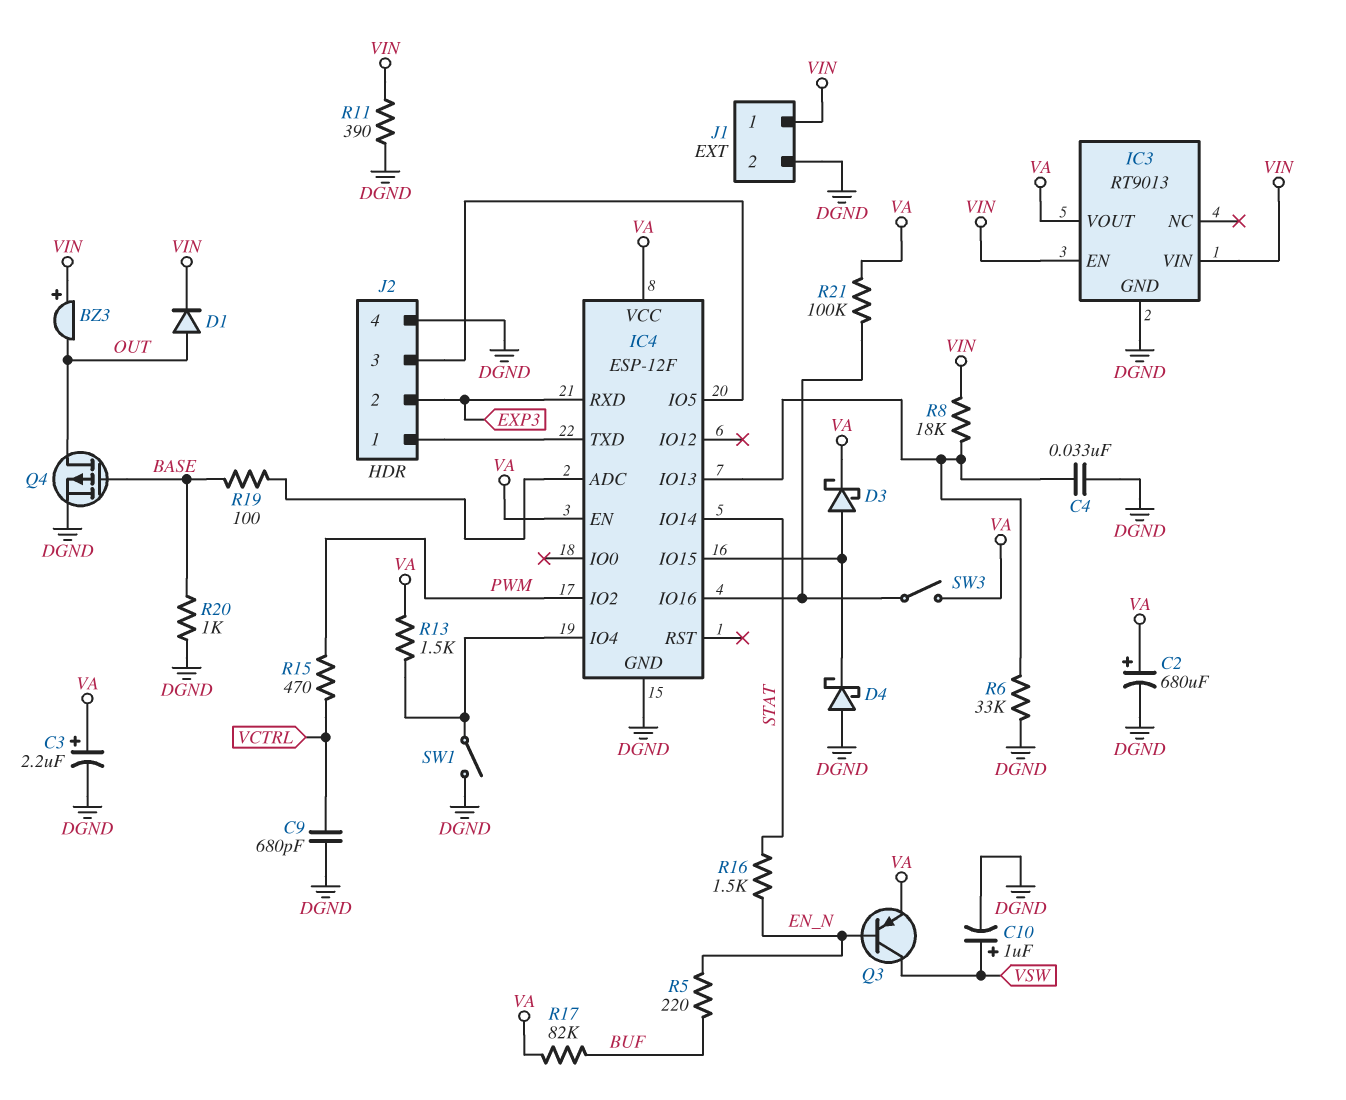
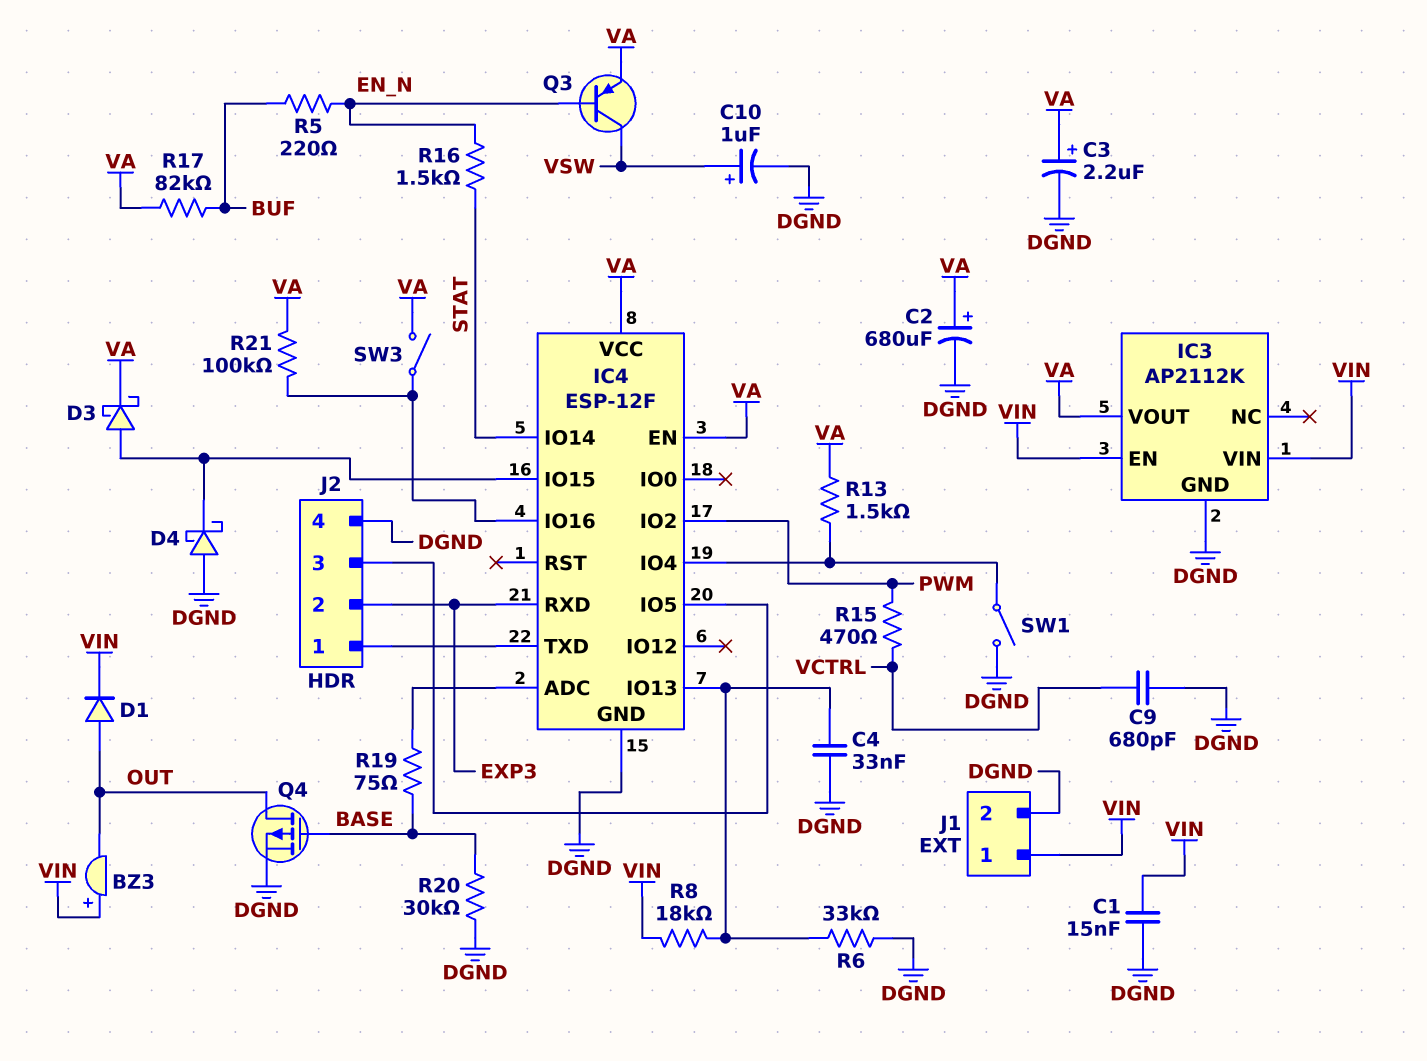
C1: none -> 15nF (DGND, VIN)
IC3: RT9013 -> AP2112K
R11: 390 (DGND, VIN) -> none
R19: 100 (BASE, IC4/ADC) -> 75 (BASE, IC4/ADC)
R20: 1k (BASE, DGND) -> 30k (BASE, DGND)

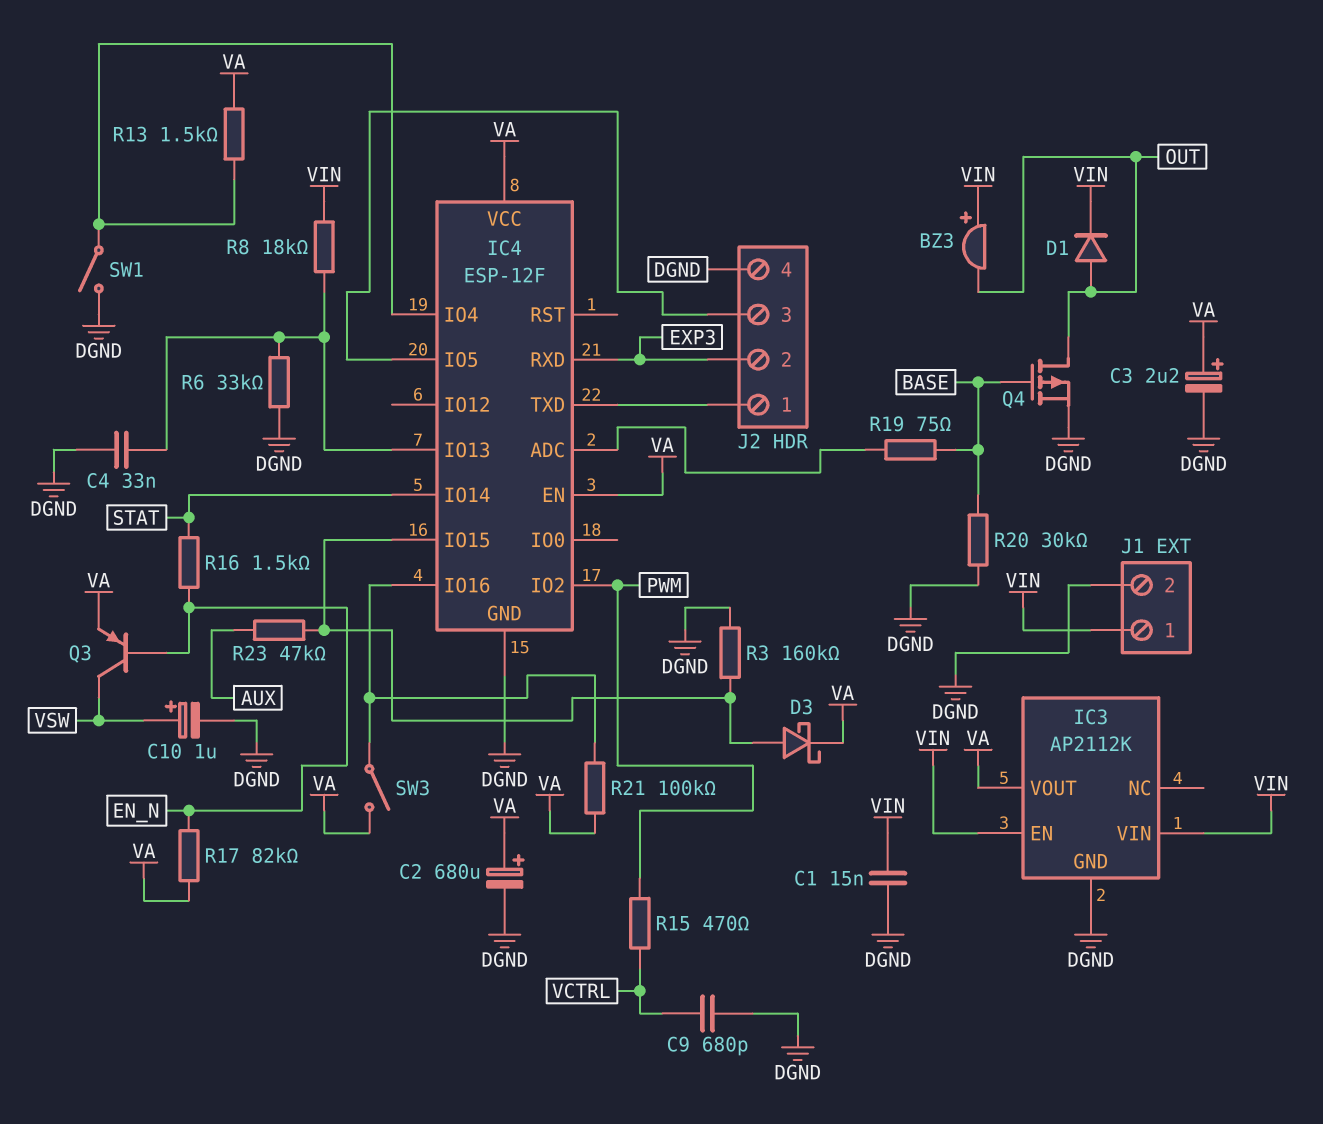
D4: schottky (A DGND, K IC4/IO15) -> none
R3: none -> 160k (DGND, IC4/IO15)
R5: 220 (BUF, EN_N) -> none
R17: 82k (BUF, VA) -> 82k (EN_N, VA)
R23: none -> 47k (AUX, IC4/IO15)

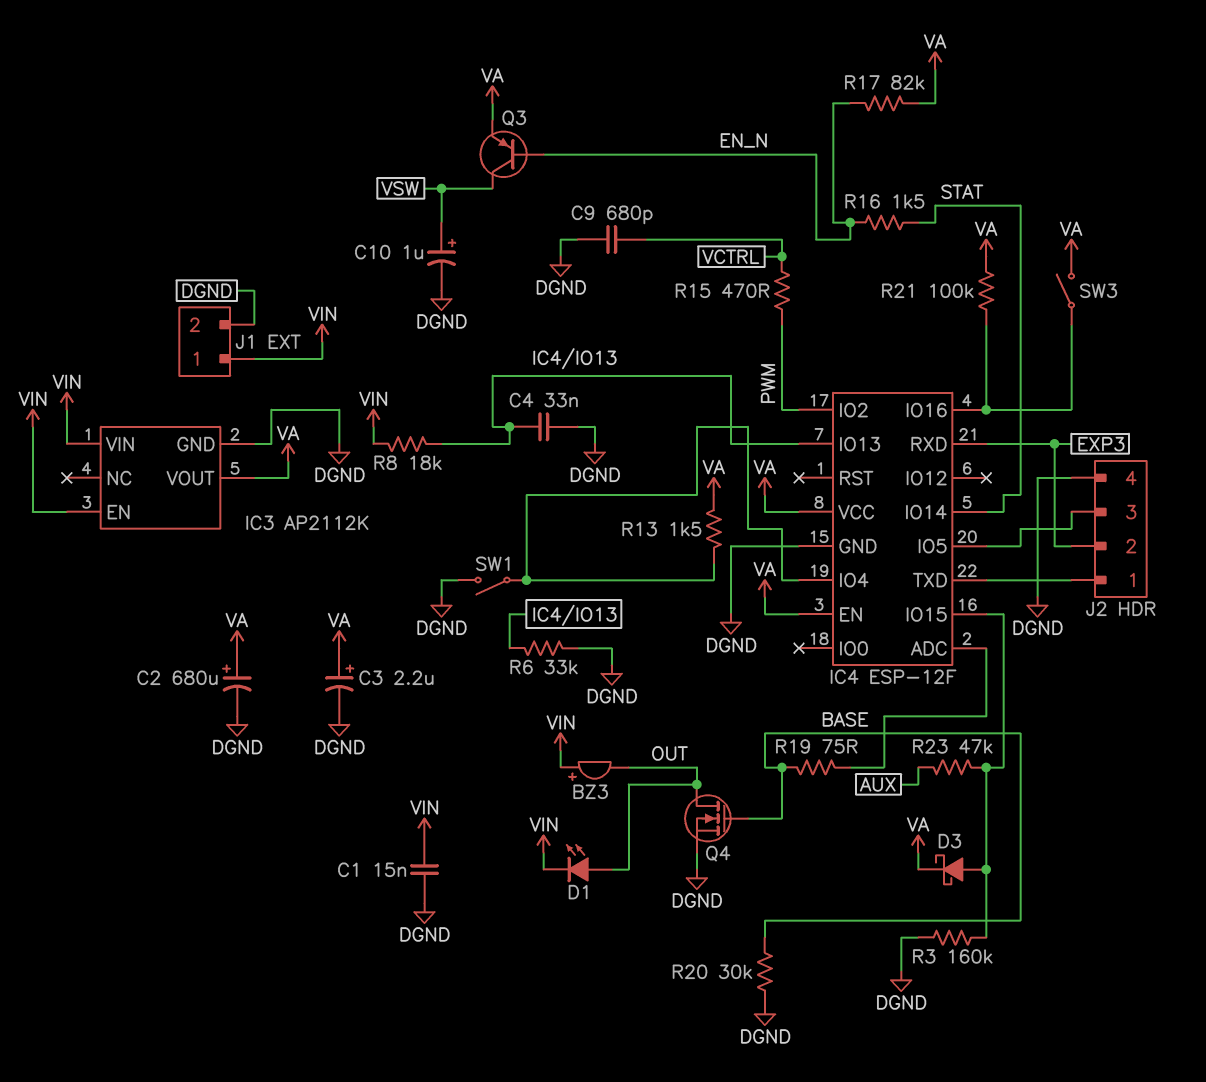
D1: diode (A OUT, K VIN) -> LED (A OUT, K VIN)
Q4: PMOS (G BASE, D OUT, S DGND) -> NMOS (G BASE, D OUT, S DGND)

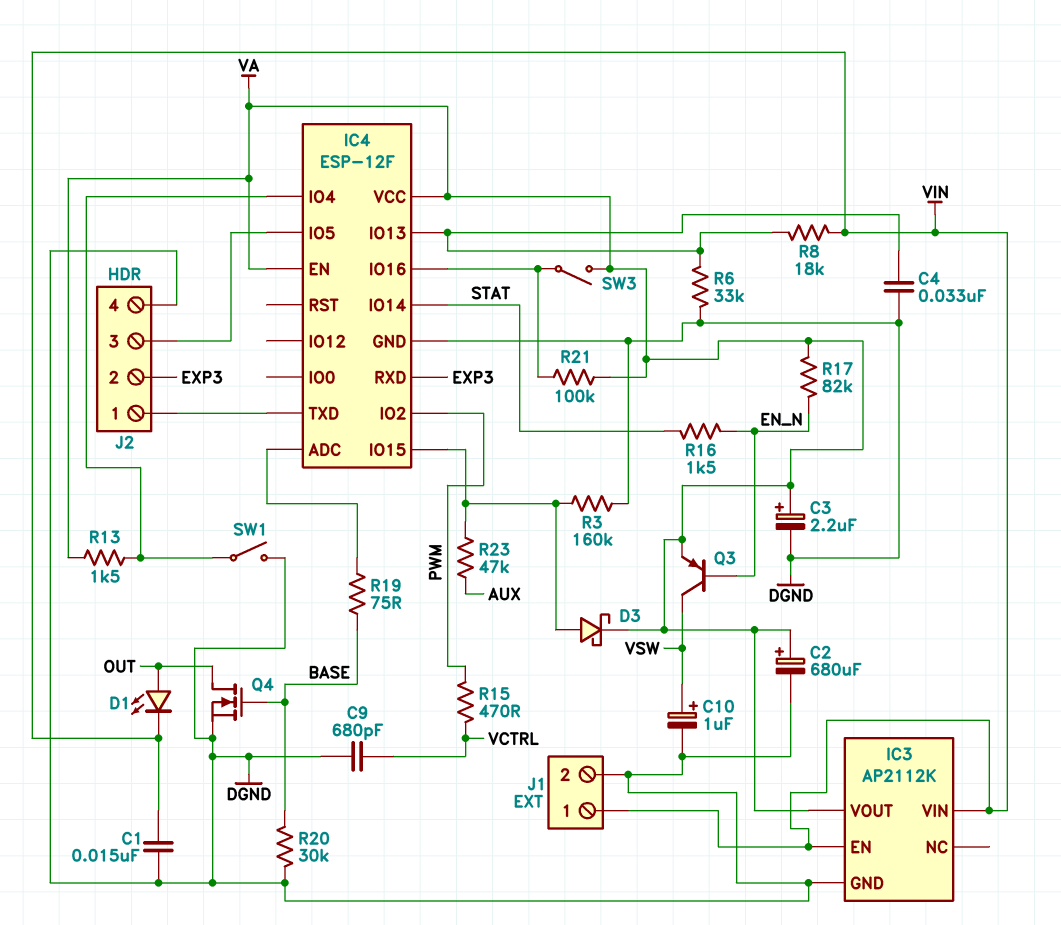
BZ3: buzzer (plus VIN, minus OUT) -> none

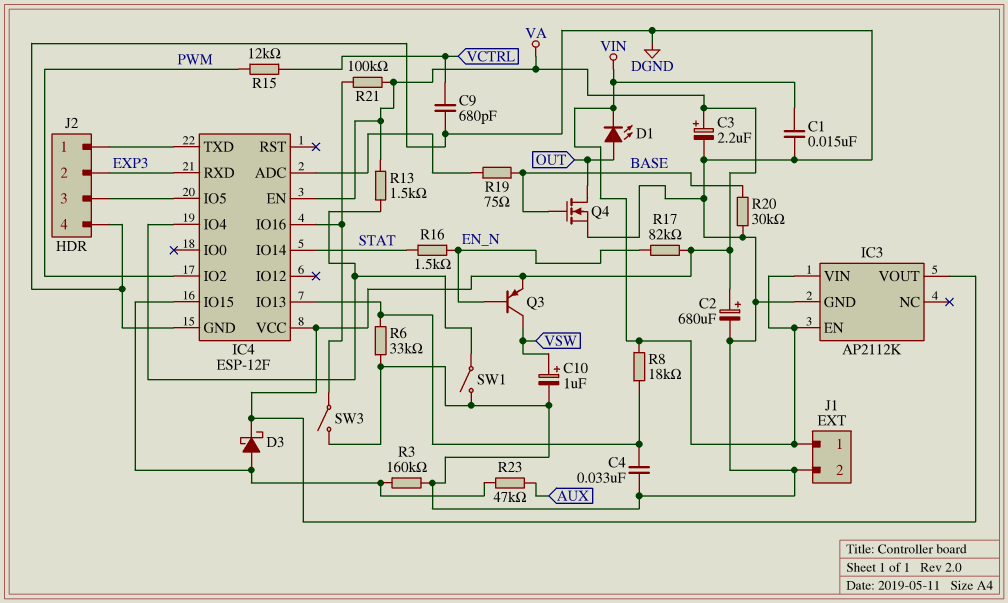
R15: 470 (PWM, VCTRL) -> 12k (PWM, VCTRL)
SW3: switch (IC4/IO16, VA) -> switch (DGND, IC4/IO16)

